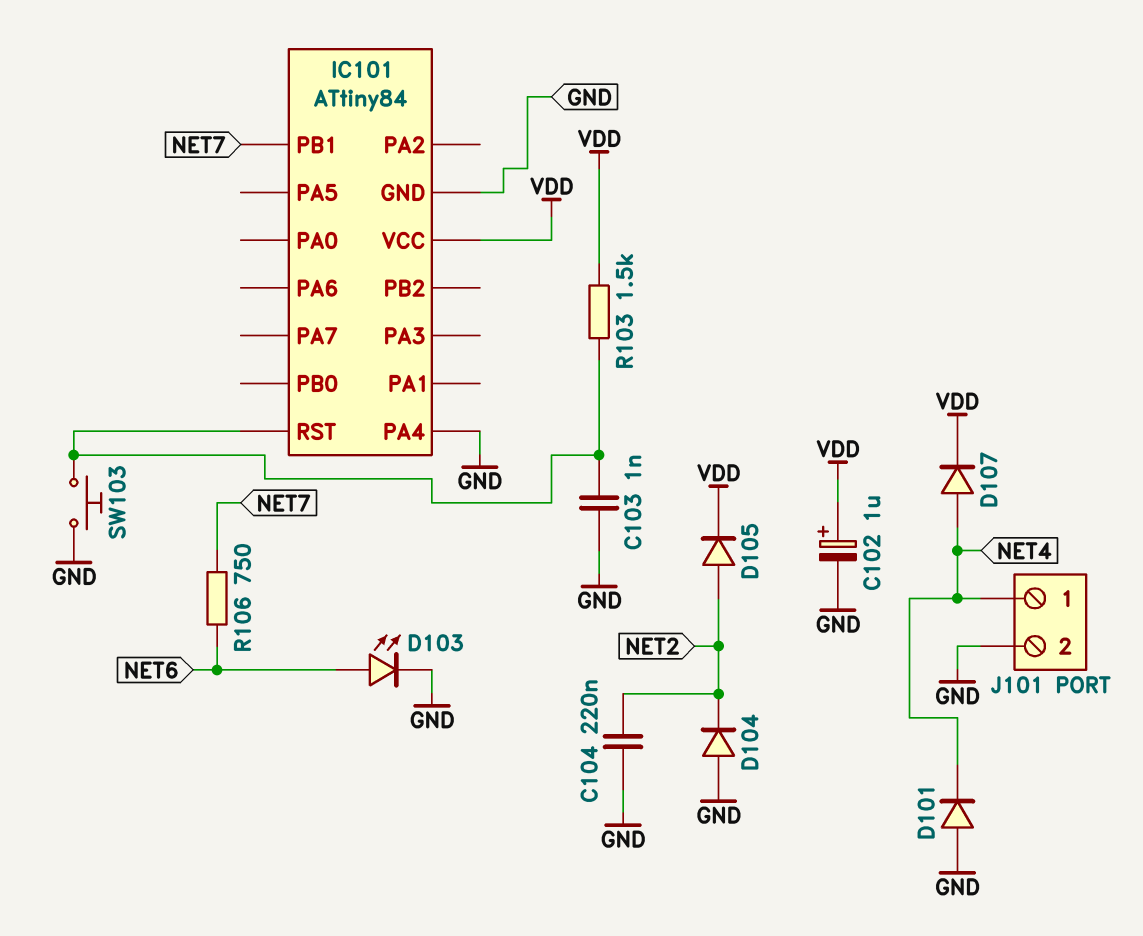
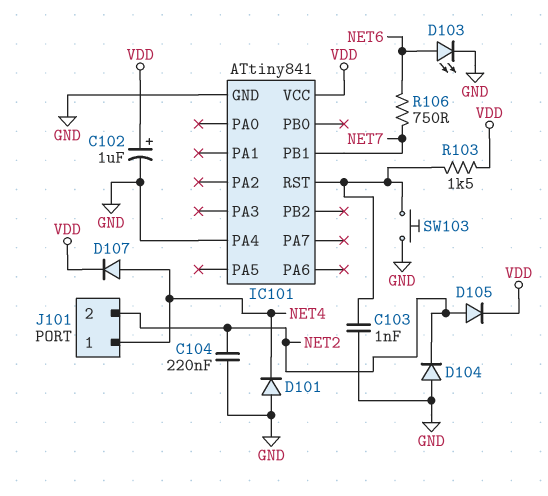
IC101: ATtiny84 -> ATtiny841
J101 pin 2: GND -> NET2

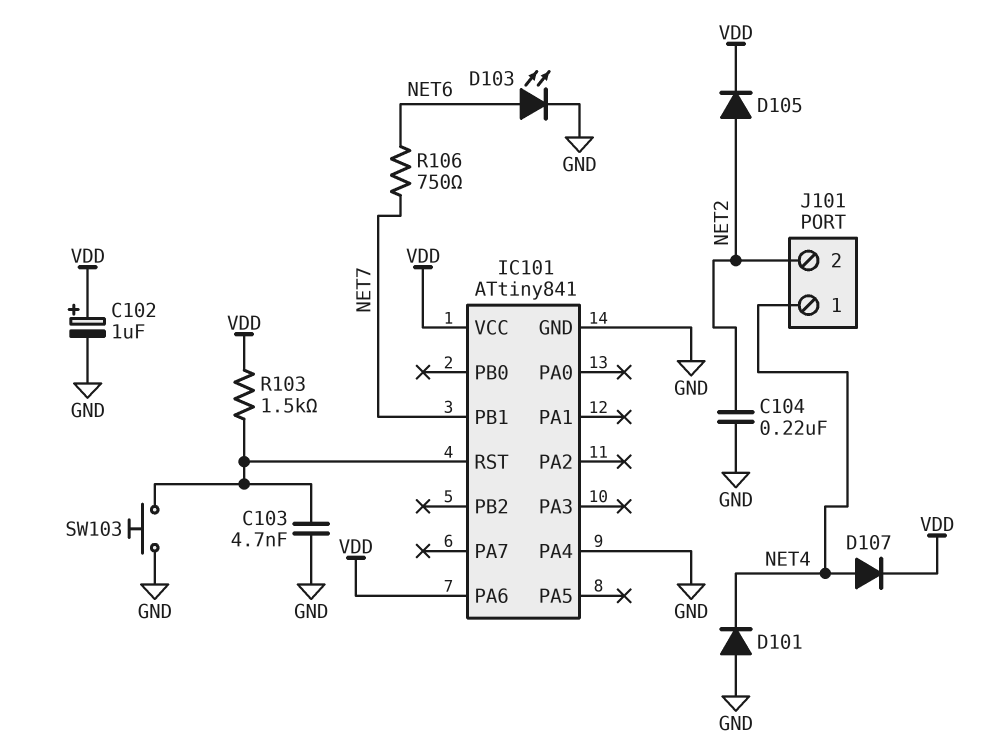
C103: 1nF (GND, IC101/RST) -> 4.7nF (GND, IC101/RST)
D104: diode (A GND, K NET2) -> none
IC101 pin PA6: none -> VDD

